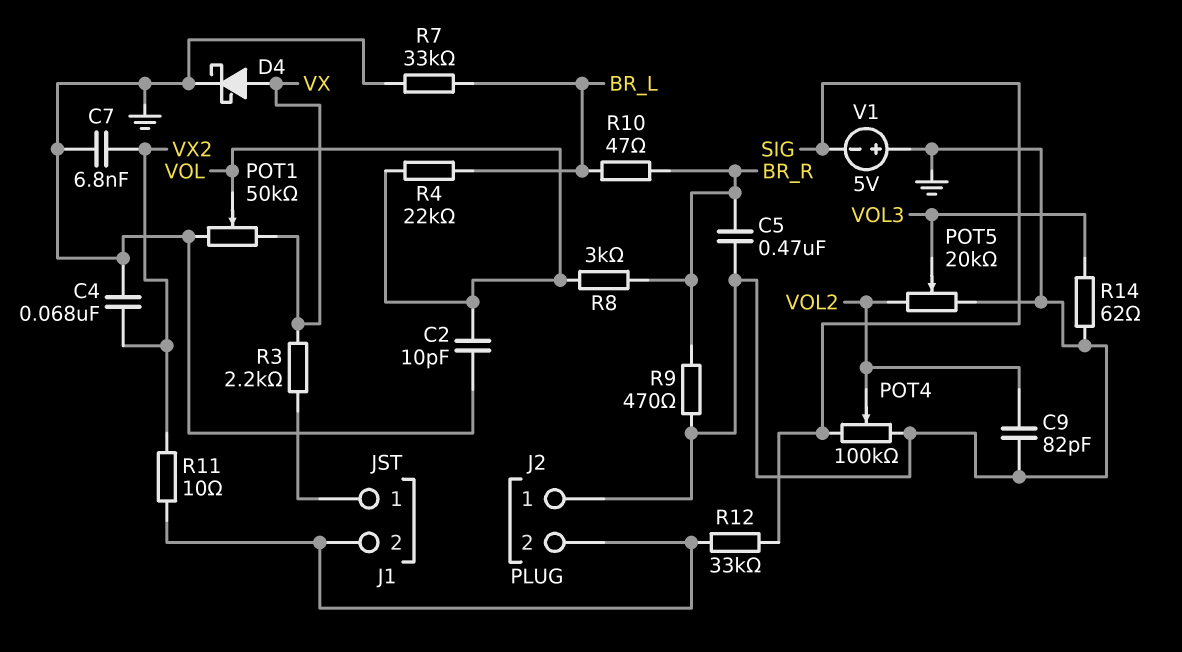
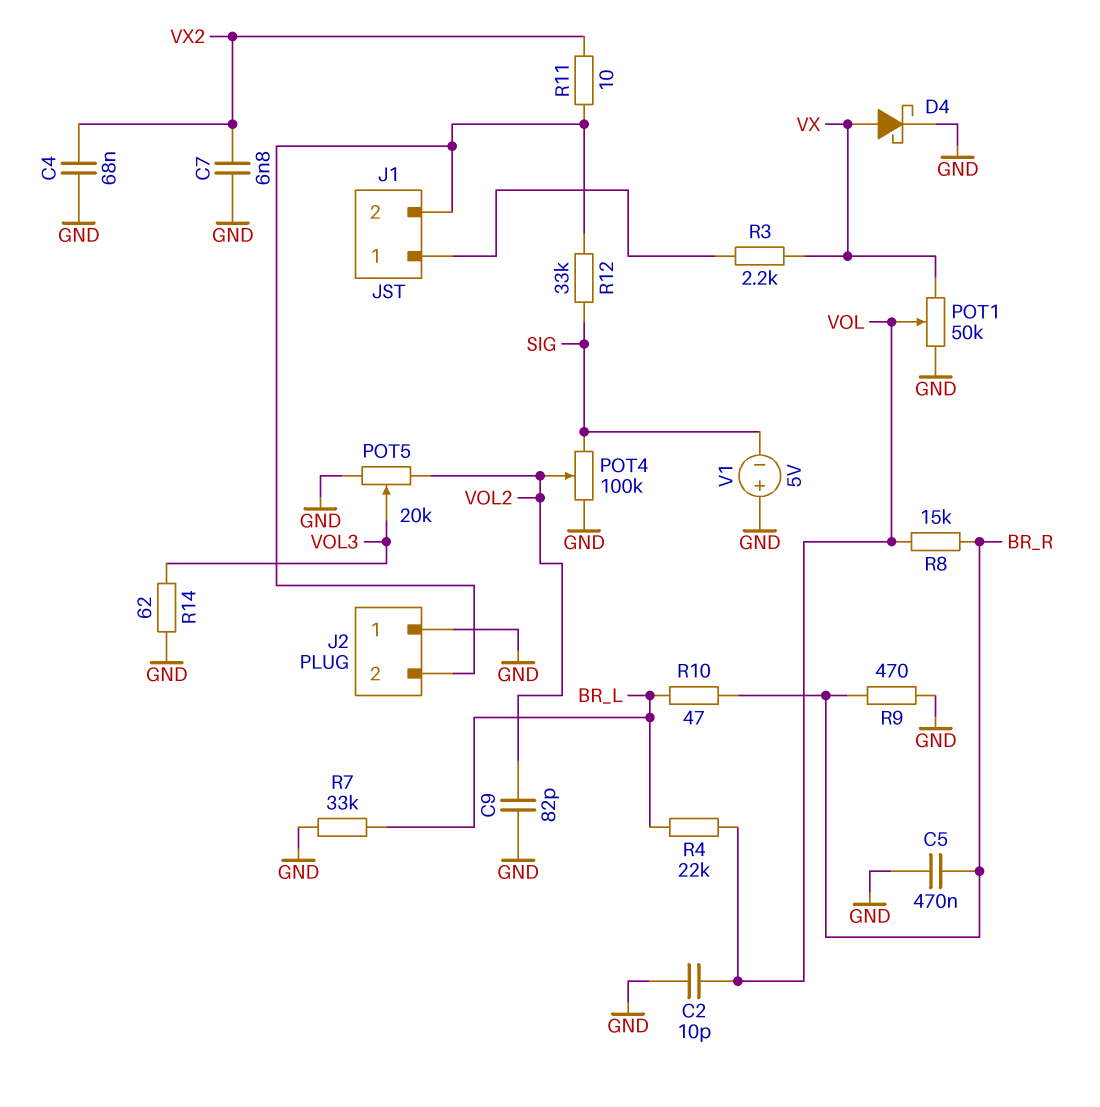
R8: 3k (BR_R, VOL) -> 15k (BR_R, VOL)

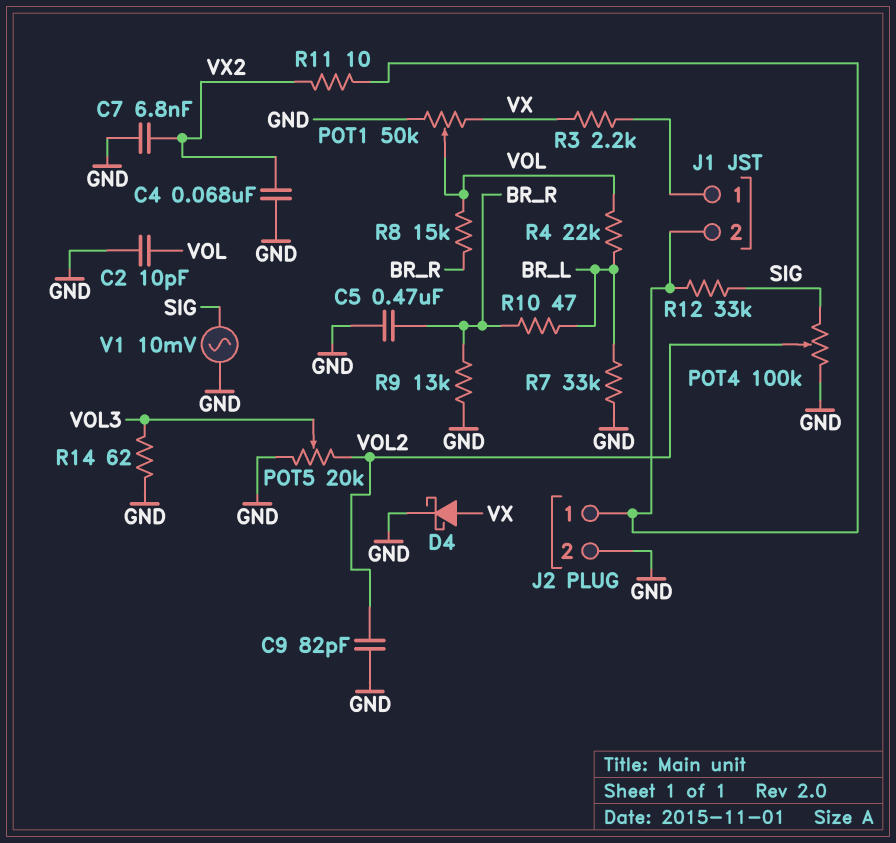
J2 pin 1: GND -> J1/2
J2 pin 2: J1/2 -> GND
R9: 470 (BR_R, GND) -> 13k (BR_R, GND)
V1: 5V (plus GND, minus SIG) -> AC 10mV (GND, SIG)

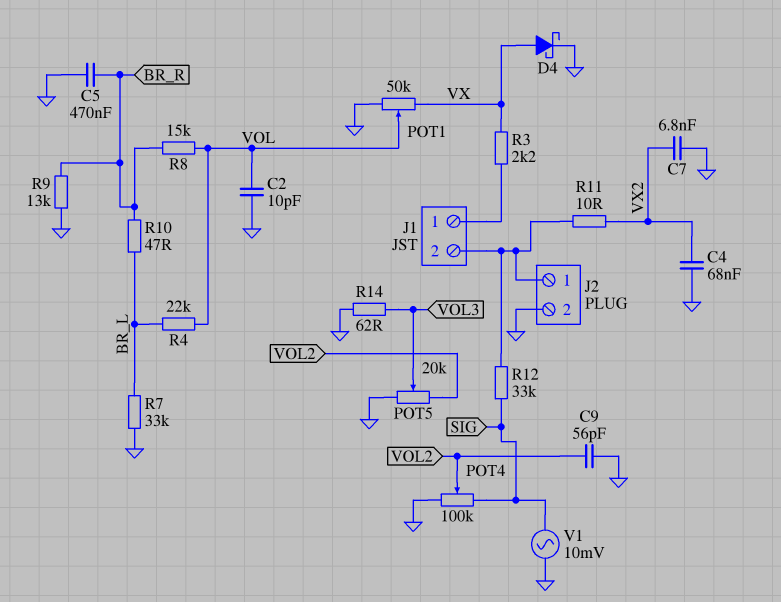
C9: 82pF (GND, VOL2) -> 56pF (GND, VOL2)

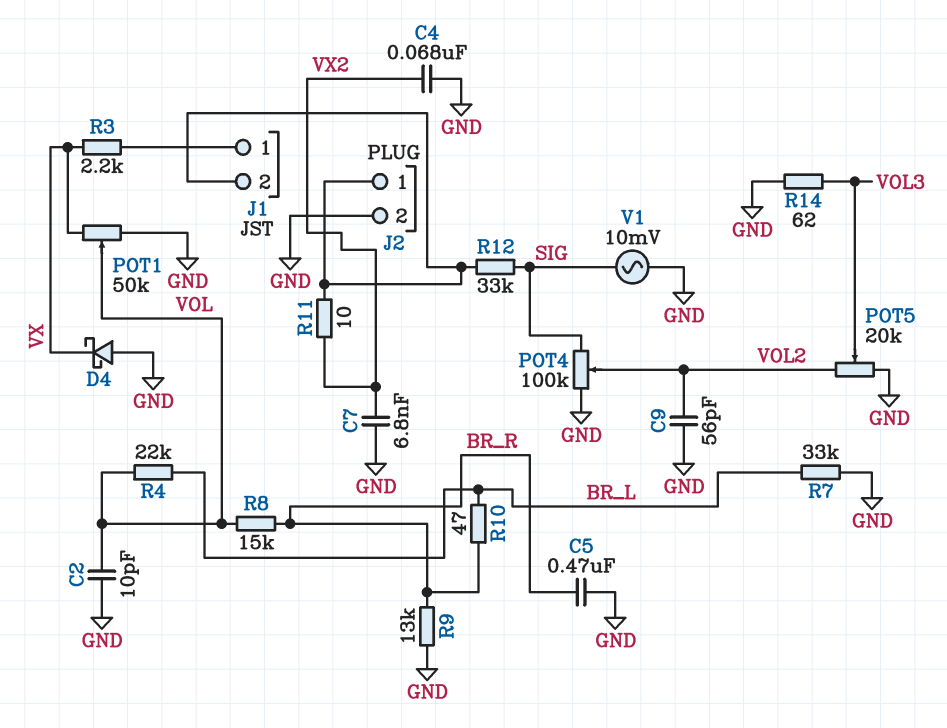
D4: schottky (A VX, K GND) -> schottky (A GND, K VX)

